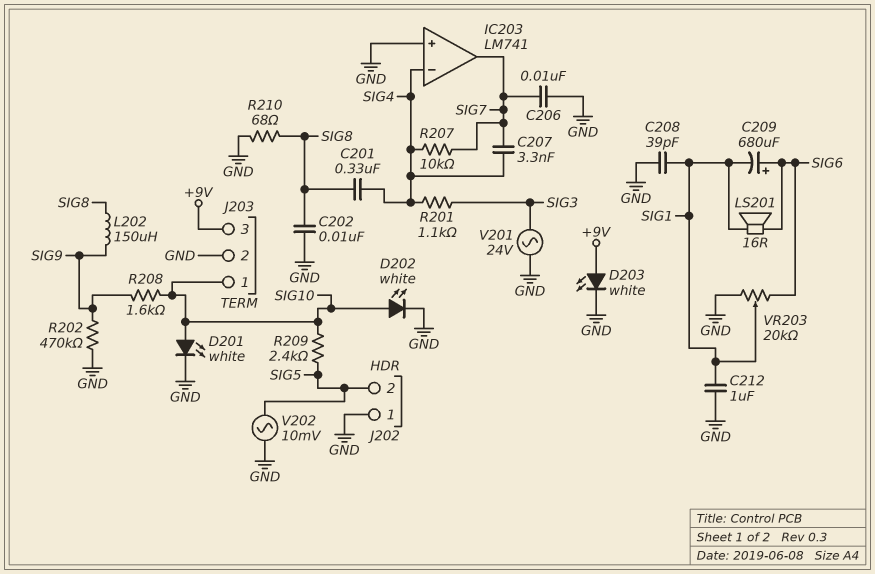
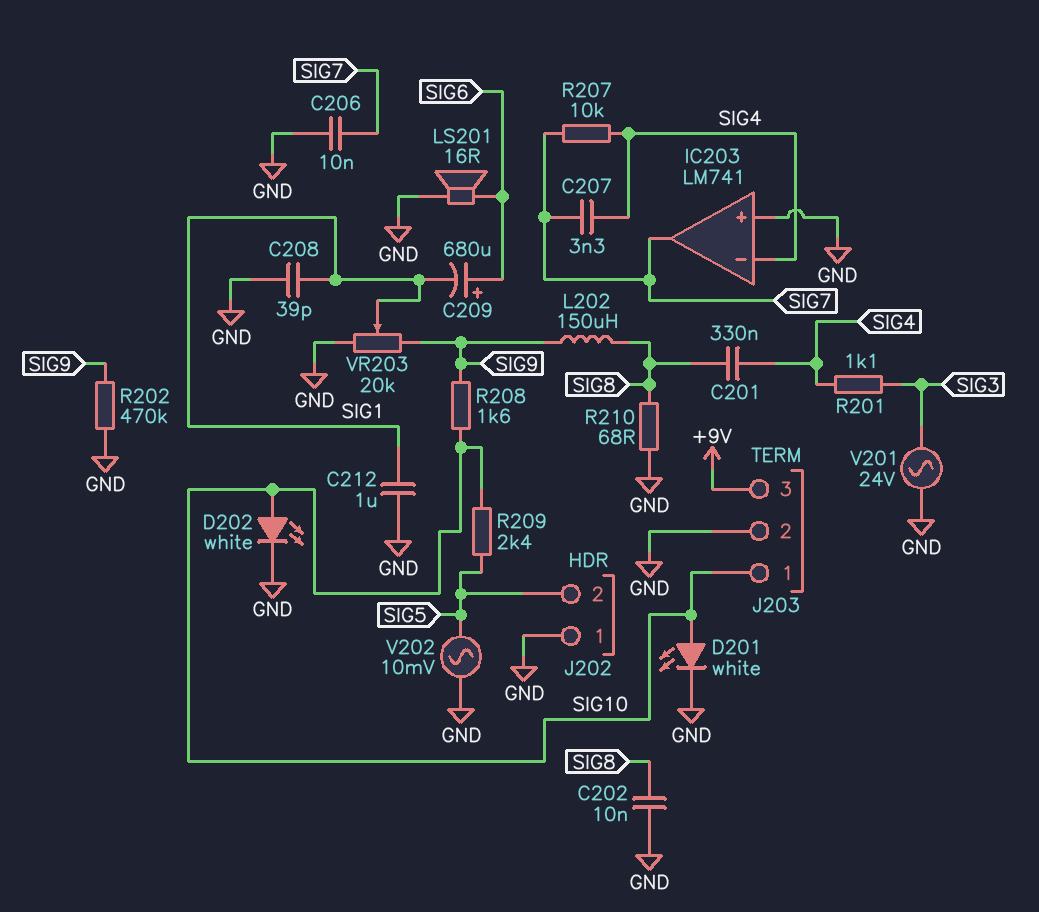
D203: LED white (A +9V, K GND) -> none
LS201: speaker 16R (SIG1, SIG6) -> speaker 16R (GND, SIG6)
VR203: 20k (GND, SIG6, wiper SIG1) -> 20k (GND, SIG9, wiper SIG1)

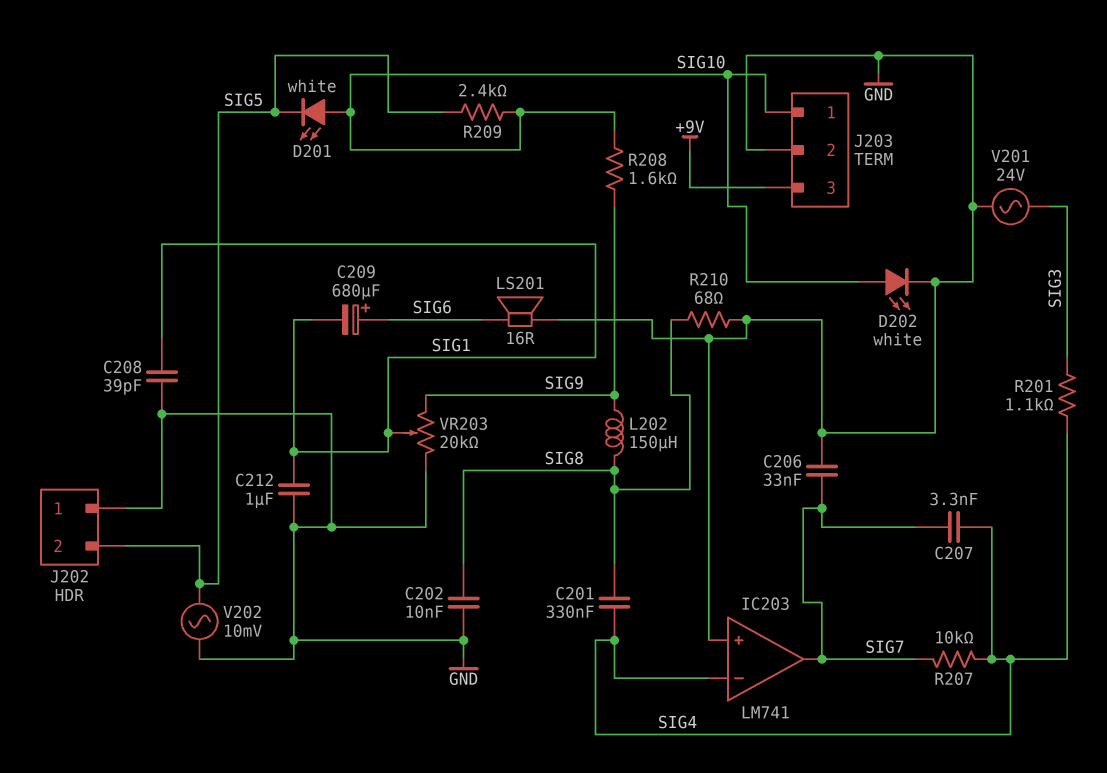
C206: 10nF (GND, SIG7) -> 33nF (GND, SIG7)
D201: LED white (A SIG10, K GND) -> LED white (A SIG10, K SIG5)
R202: 470k (GND, SIG9) -> none

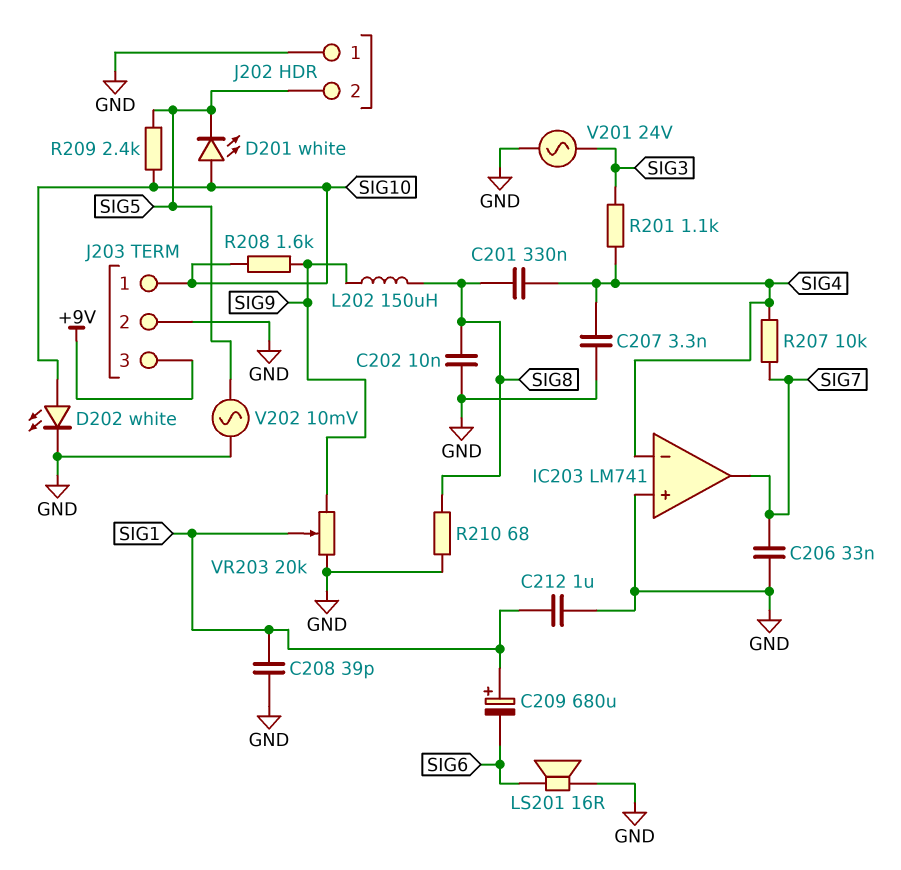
C207: 3.3nF (SIG4, SIG7) -> 3.3nF (GND, SIG4)
C209: 680uF (plus SIG6, minus SIG1) -> 680uF (plus SIG1, minus SIG6)

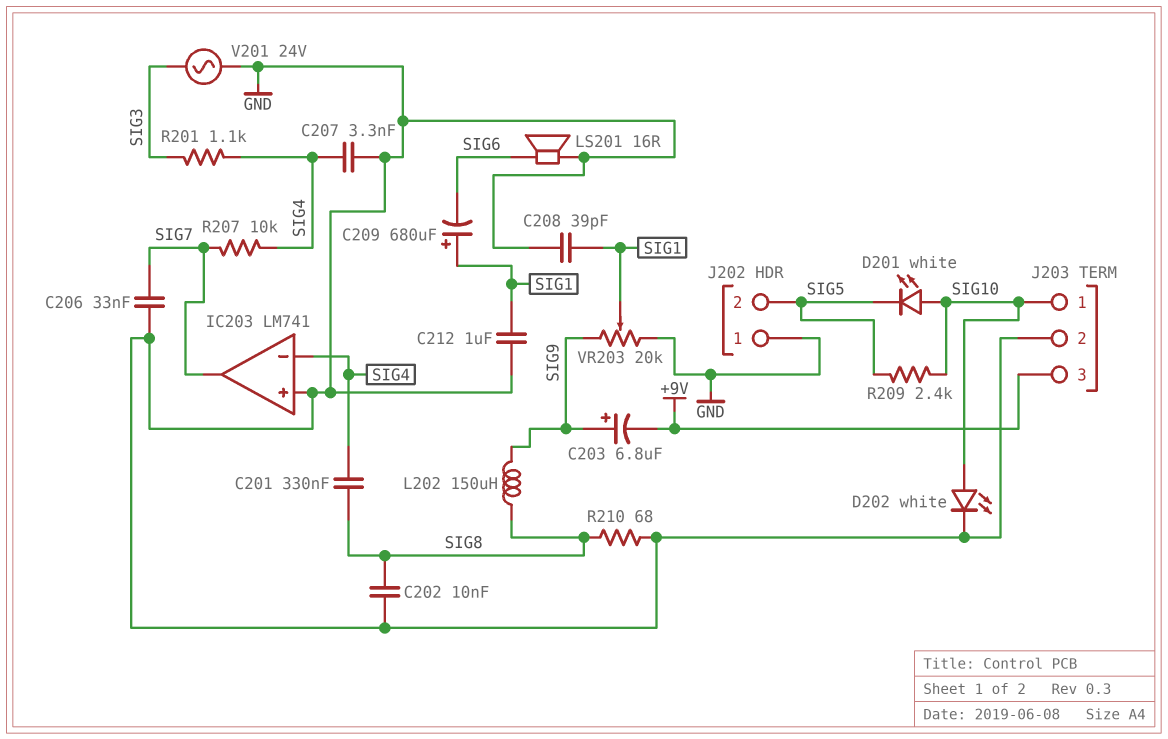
C203: none -> 6.8uF (plus SIG9, minus +9V)
R208: 1.6k (SIG9, SIG10) -> none
V202: AC 10mV (GND, SIG5) -> none

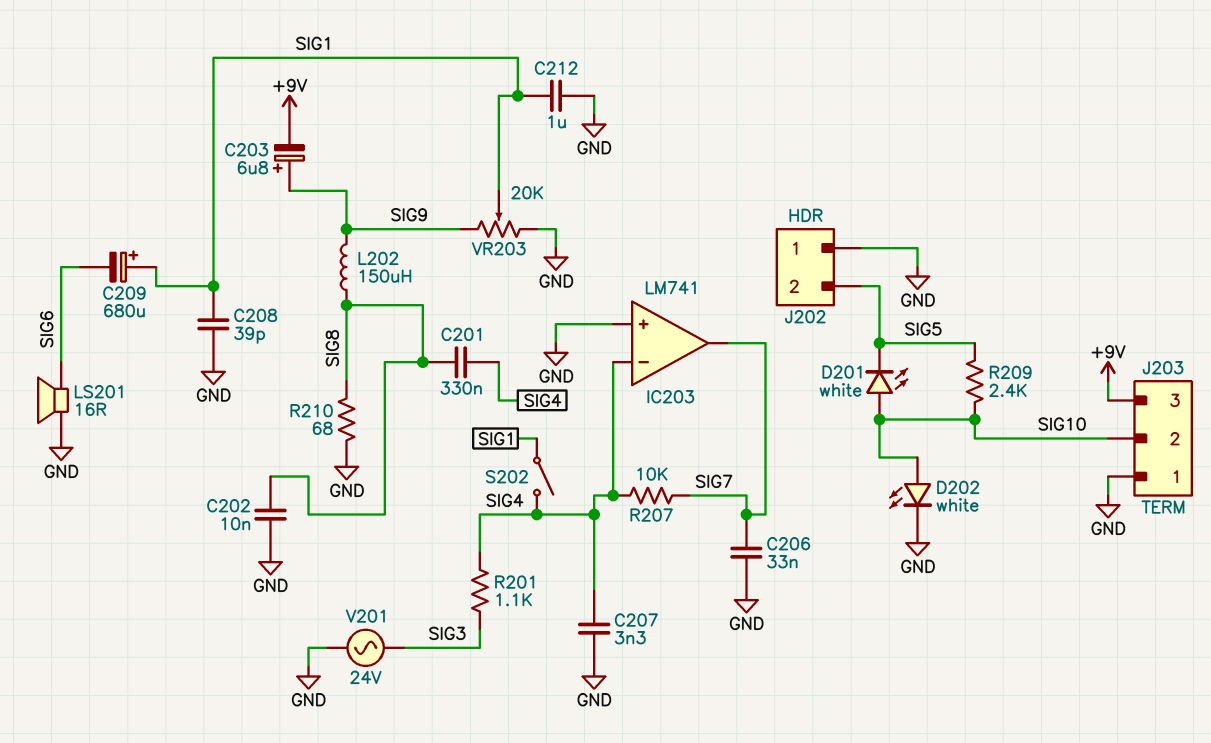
J203 pin 1: SIG10 -> GND
J203 pin 2: GND -> SIG10
S202: none -> switch (SIG1, SIG4)

